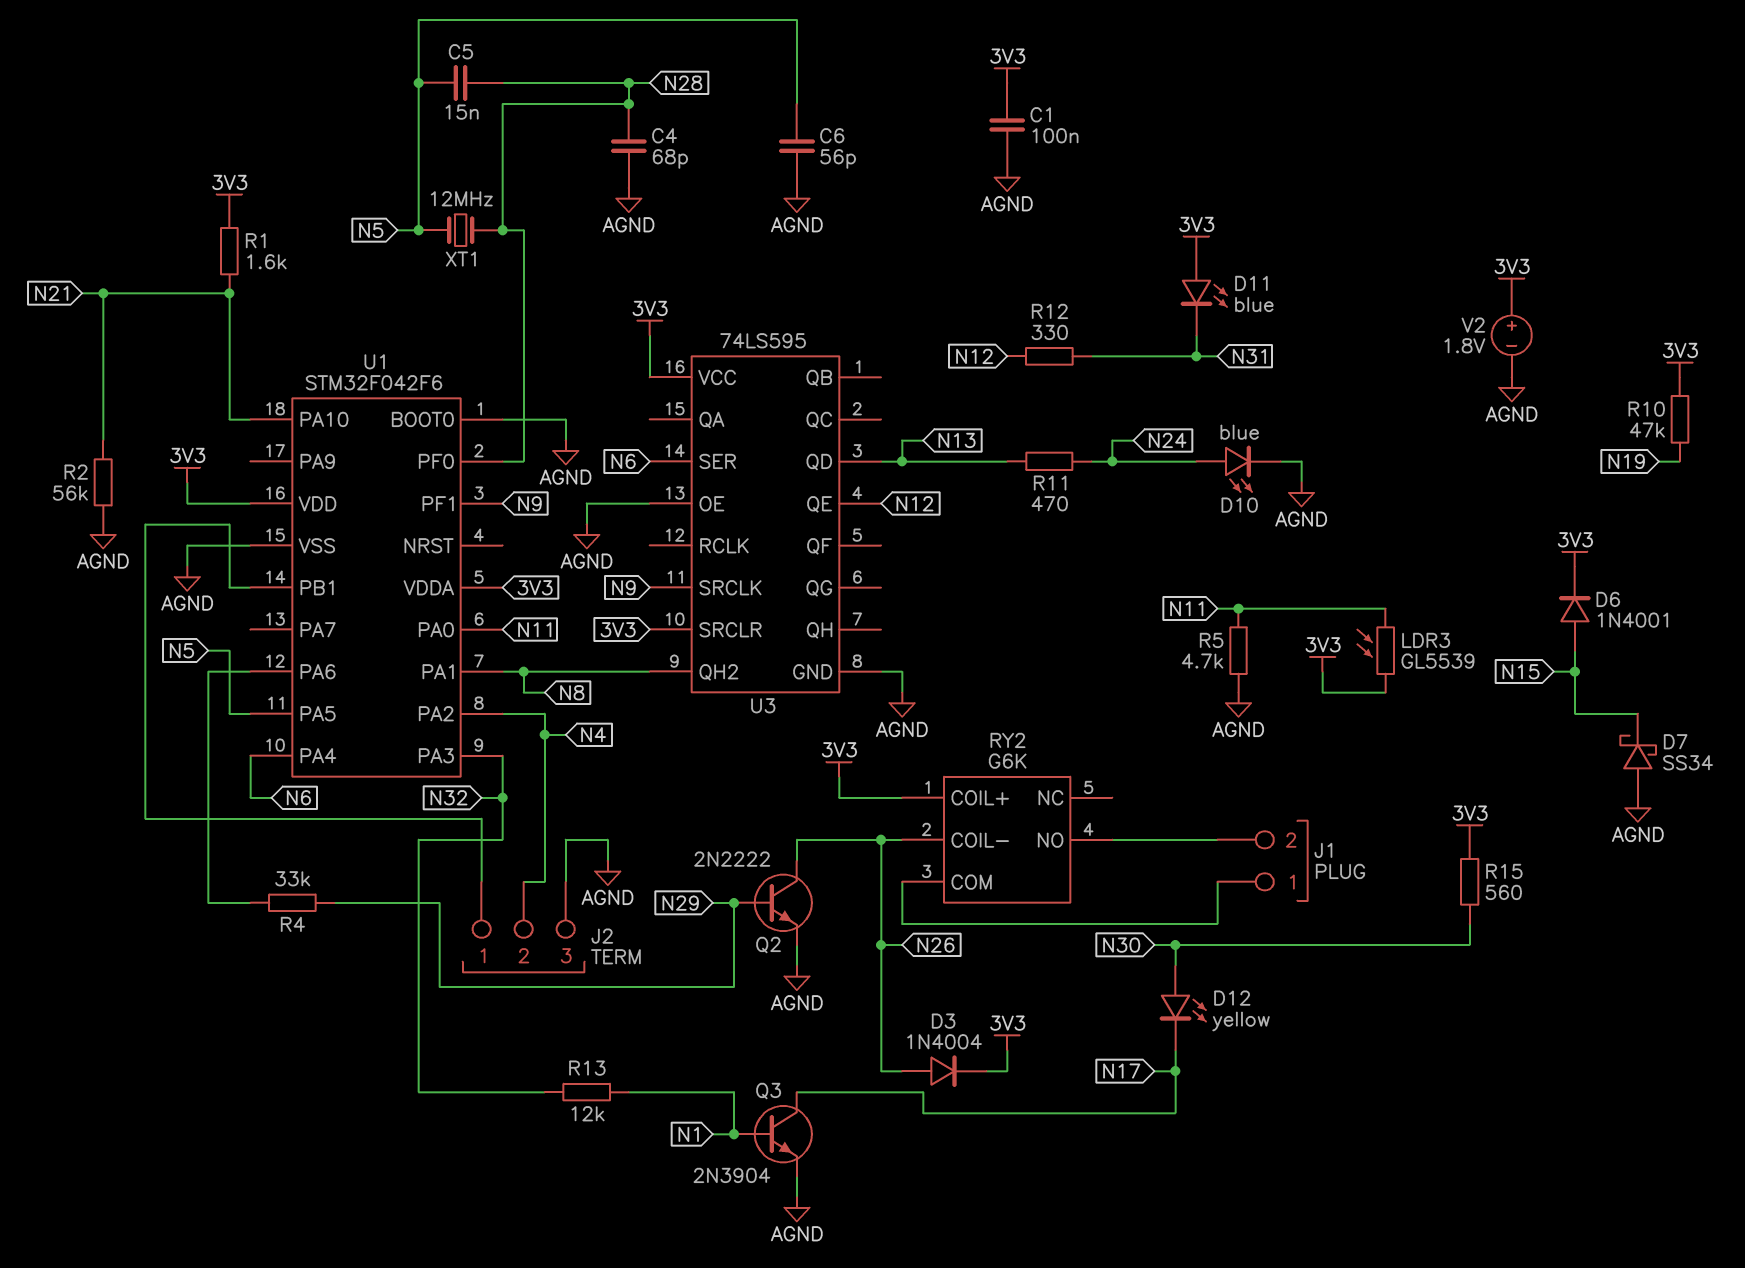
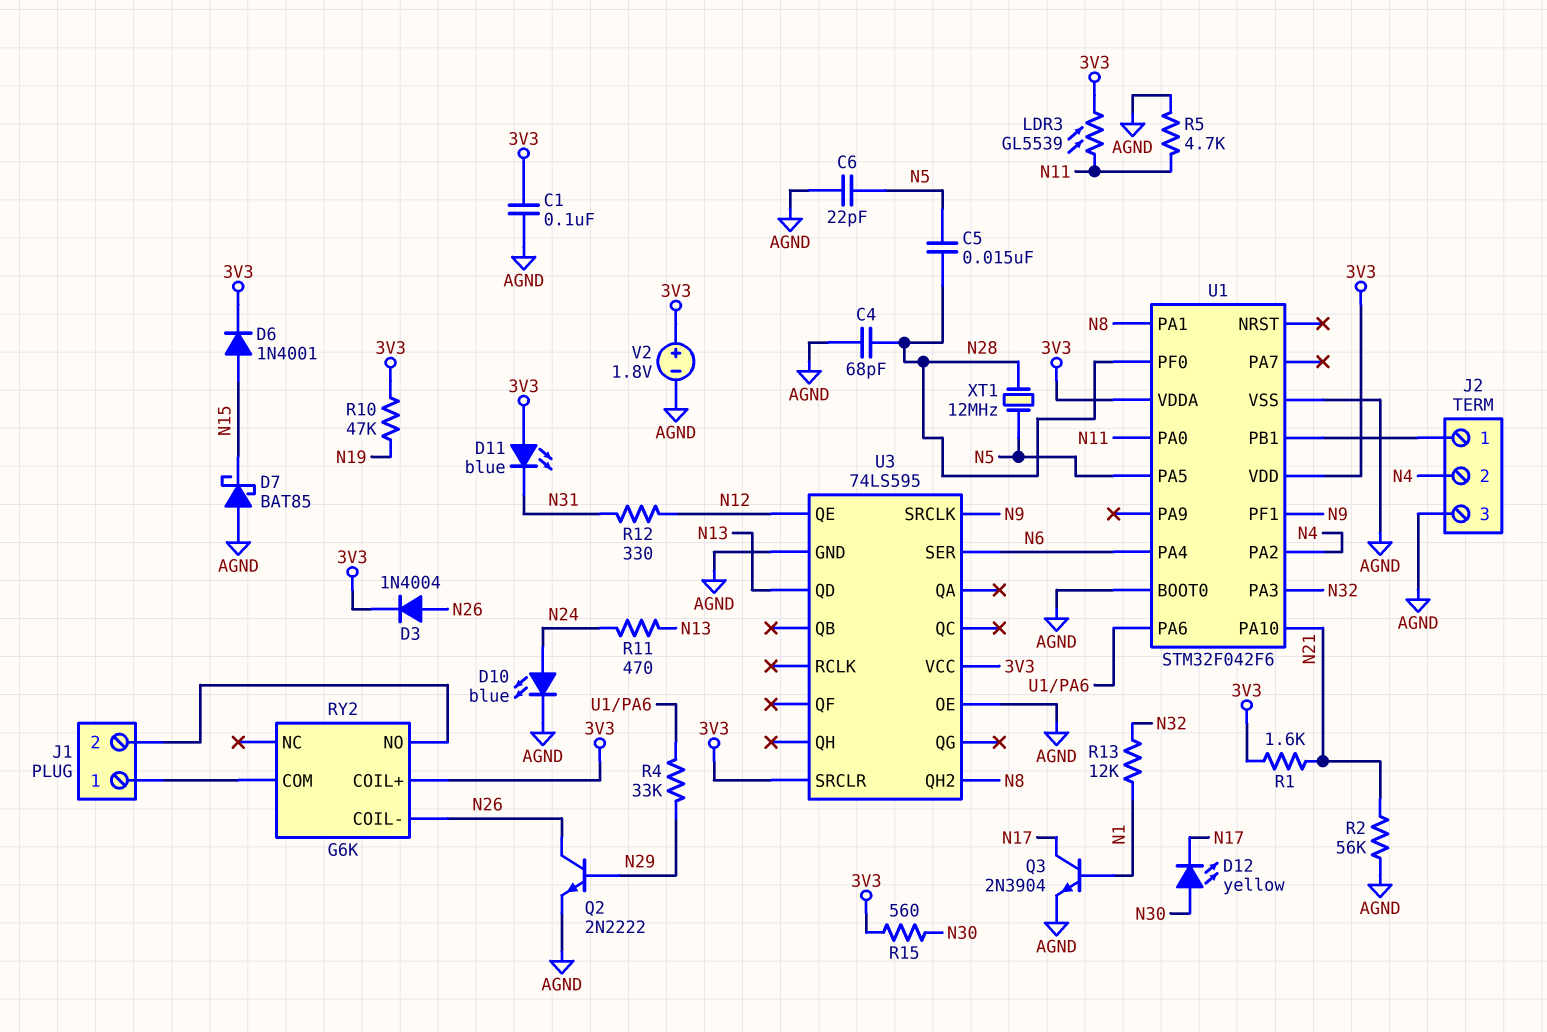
C6: 56pF (AGND, N5) -> 22pF (AGND, N5)
D7: schottky SS34 (A AGND, K N15) -> schottky BAT85 (A AGND, K N15)

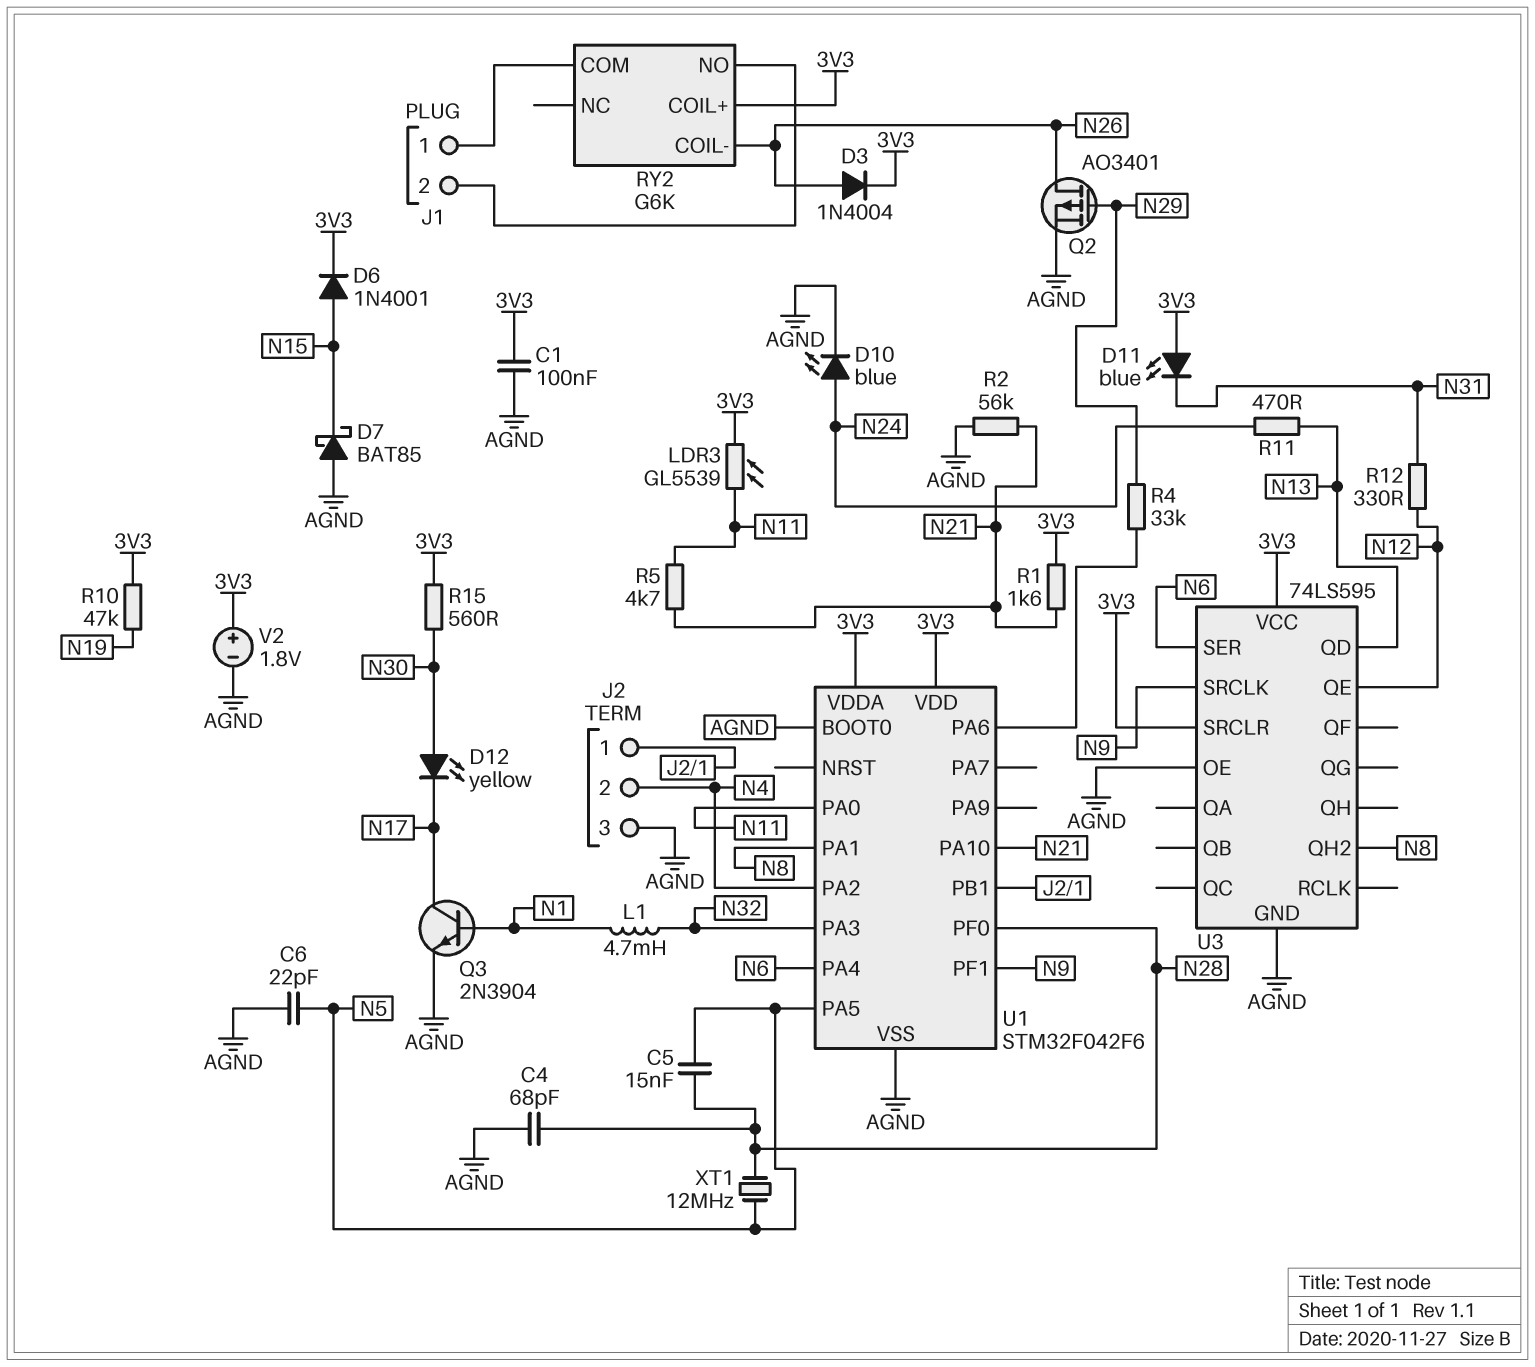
L1: none -> 4.7mH (N1, N32)
Q2: NPN 2N2222 (B N29, C N26, E AGND) -> PMOS AO3401 (G N29, D N26, S AGND)
R5: 4.7k (AGND, N11) -> 4.7k (N11, N21)
R13: 12k (N1, N32) -> none

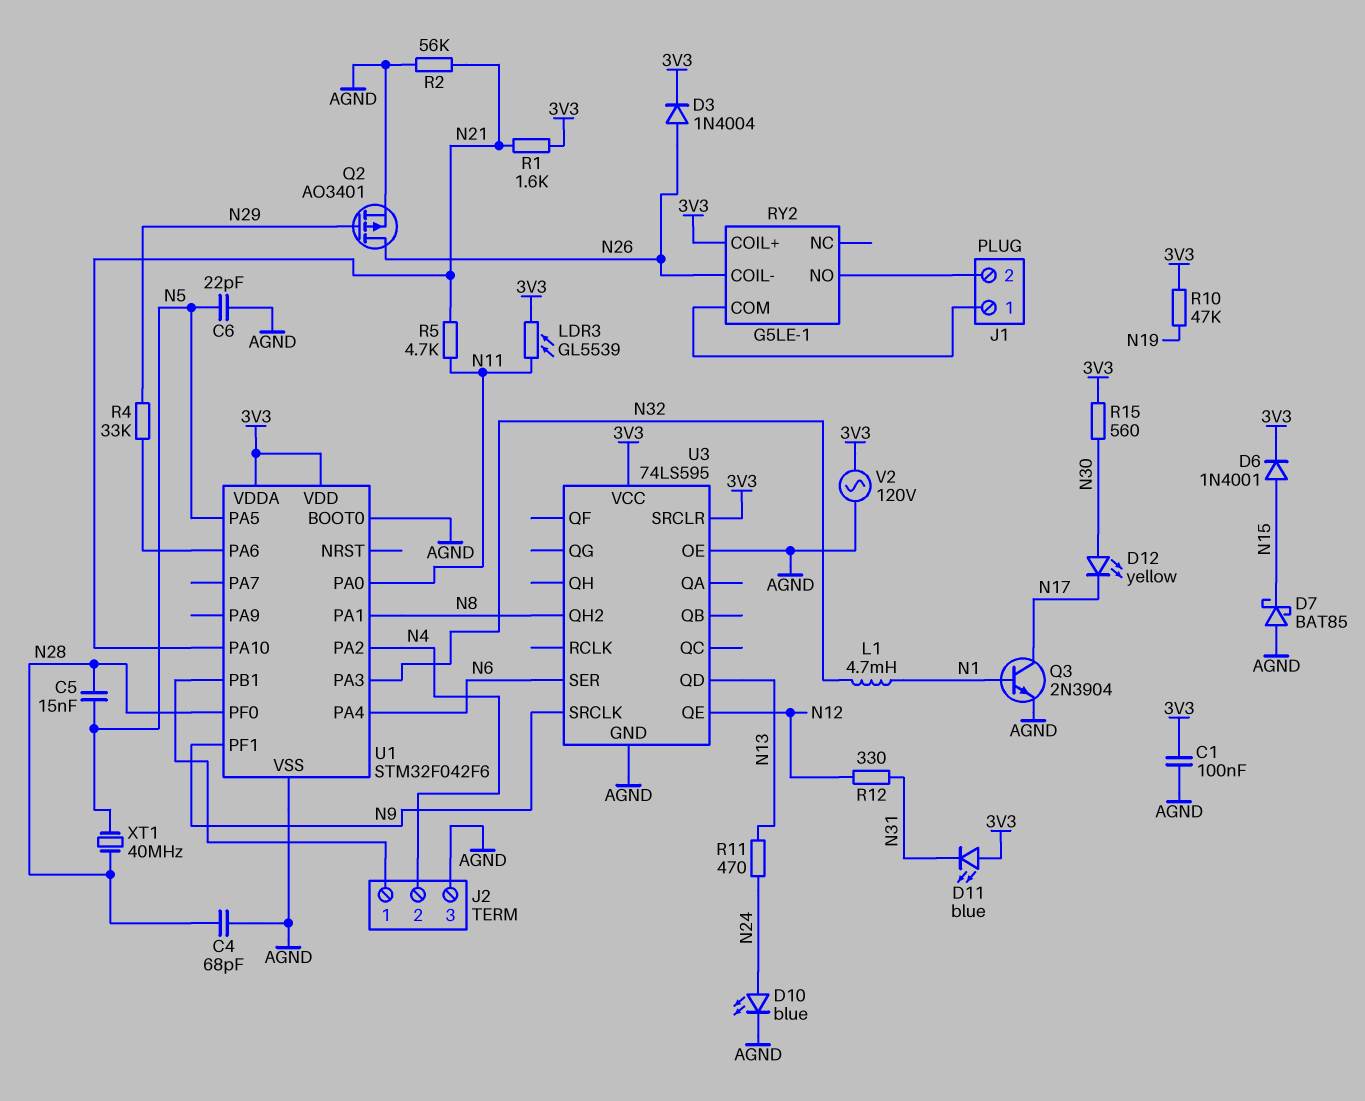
RY2: G6K -> G5LE-1
V2: 1.8V (plus 3V3, minus AGND) -> AC 120V (3V3, AGND)
XT1: 12MHz (N5, N28) -> 40MHz (N5, N28)

